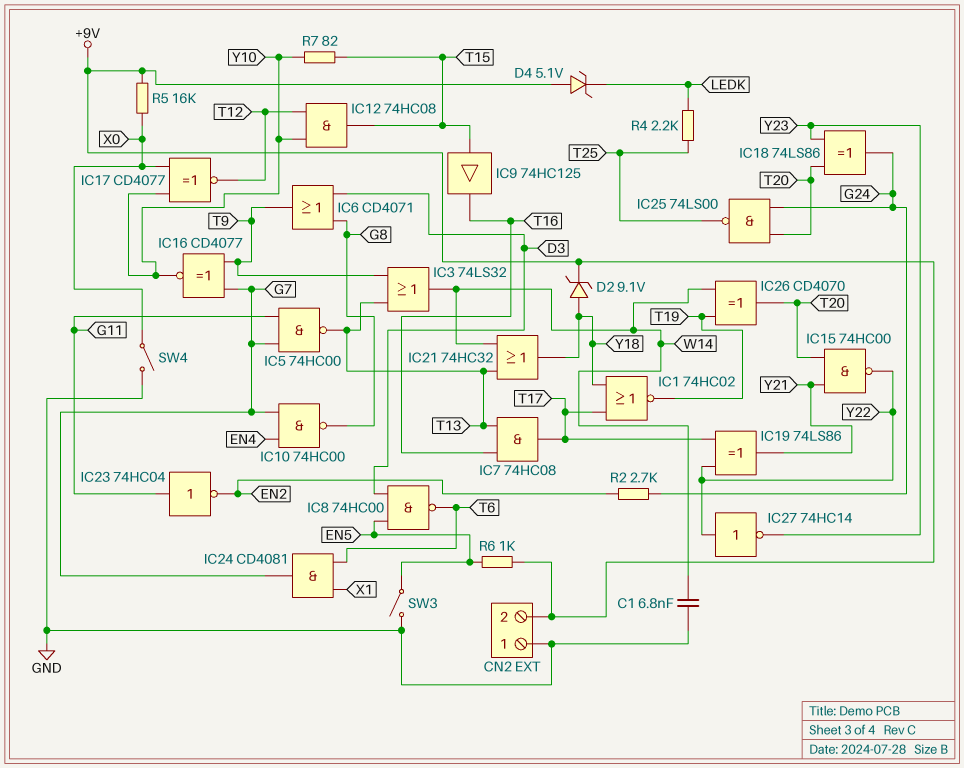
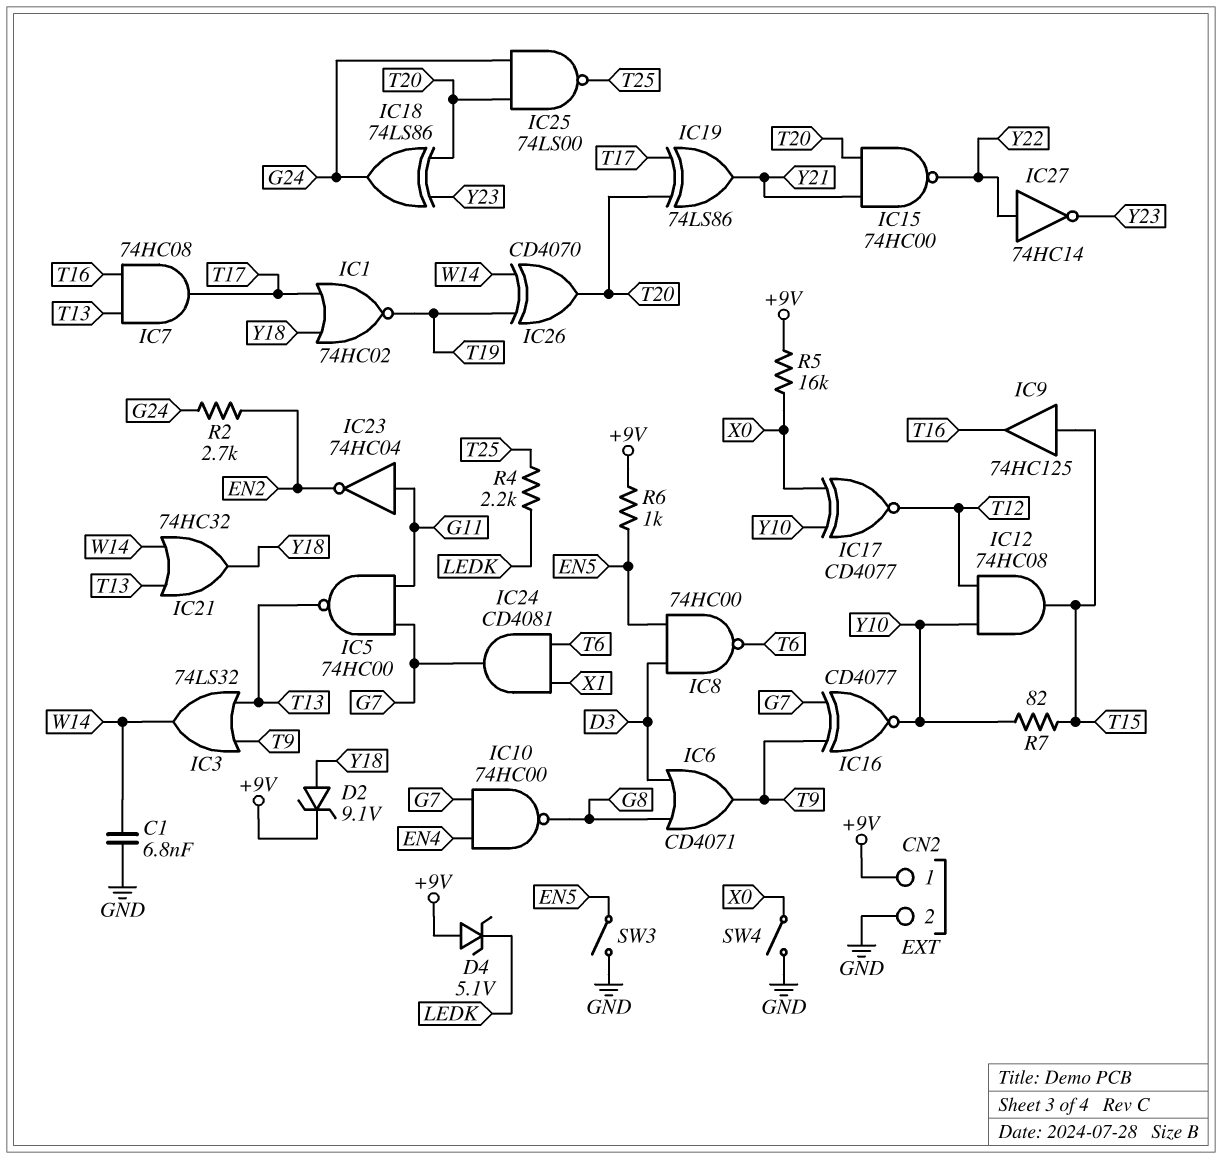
CN2 pin 1: GND -> +9V
CN2 pin 2: +9V -> GND
IC19: XOR 74LS86 (in T17, in Y22, out Y21) -> XOR 74LS86 (in T17, in T20, out Y21)

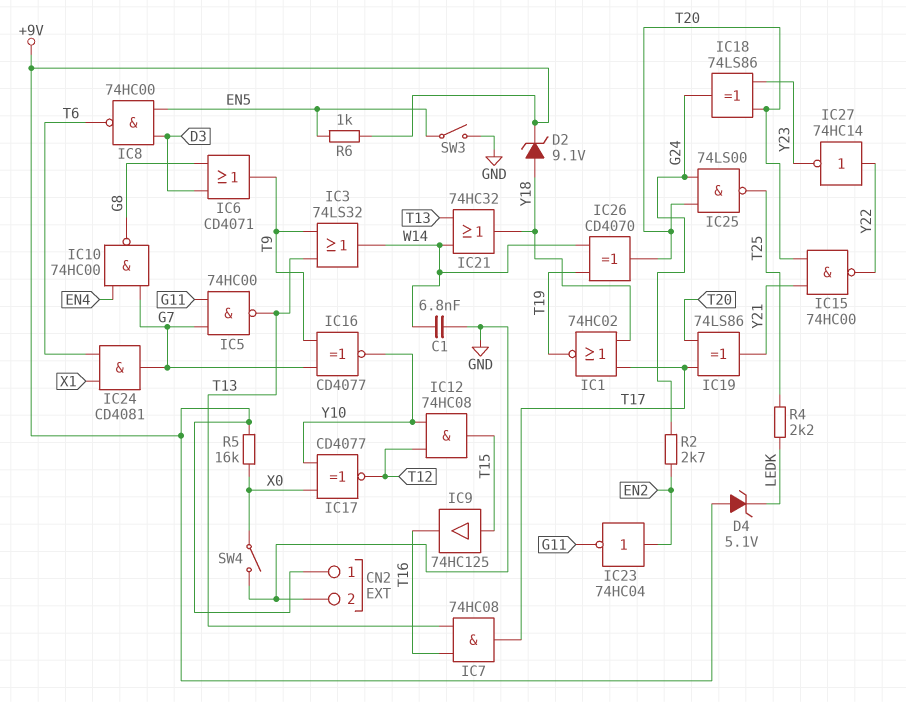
IC23: NOT 74HC04 (in G11, out EN2) -> NOT 74HC04 (in EN2, out G11)
R7: 82 (T15, Y10) -> none

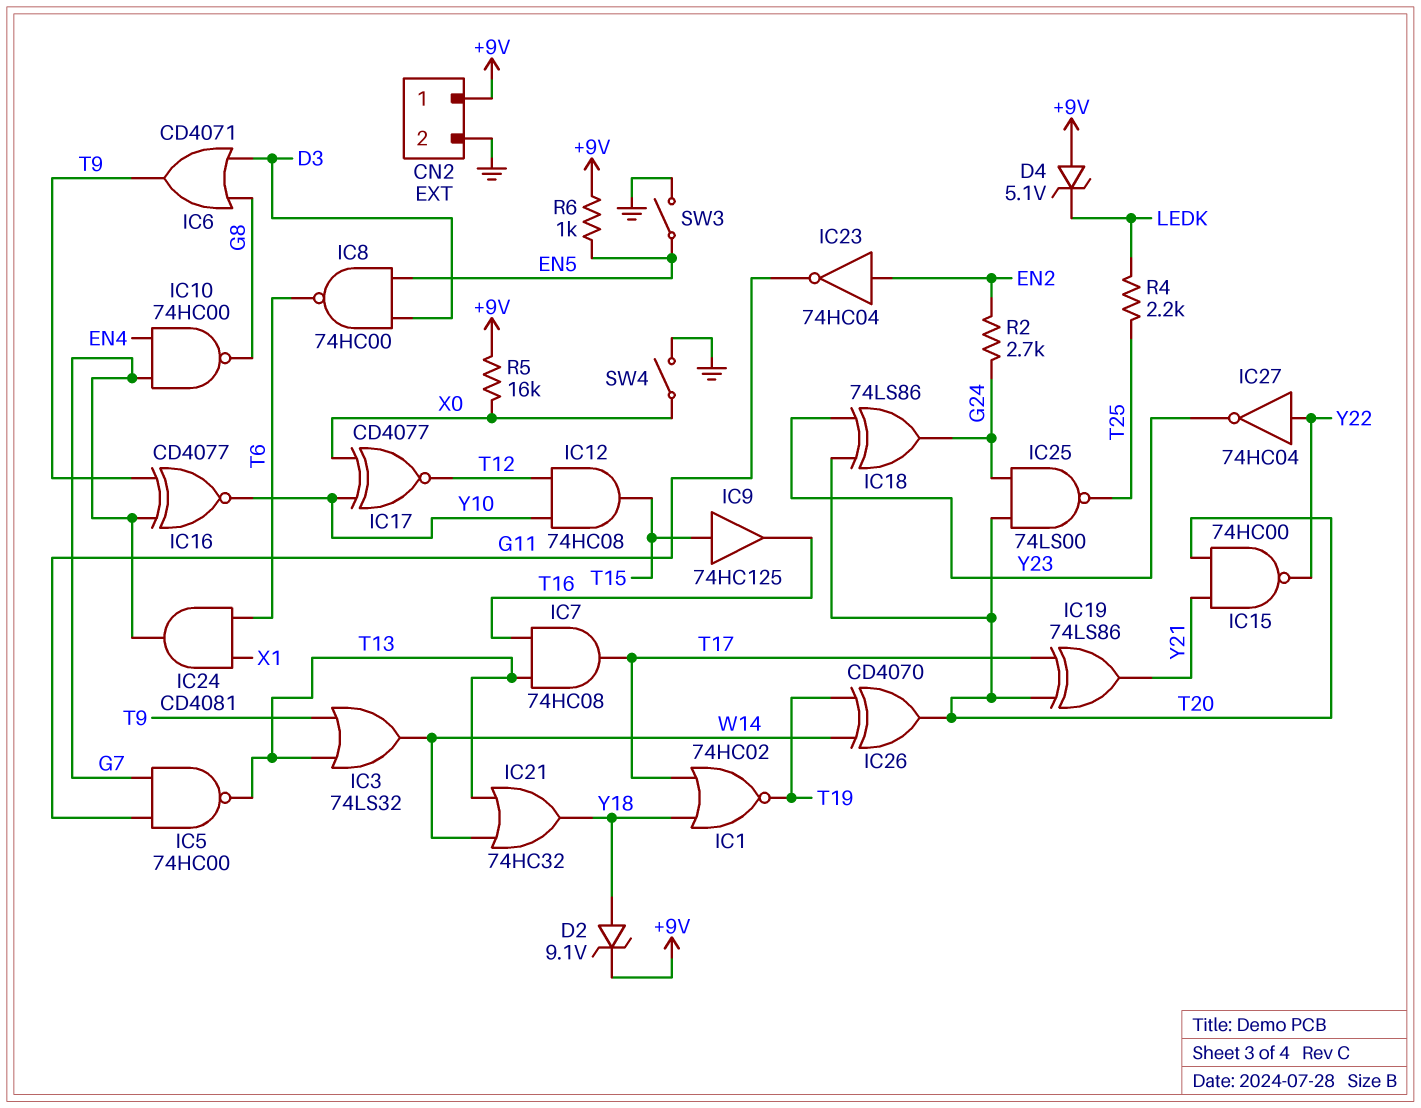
C1: 6.8nF (GND, W14) -> none
IC27: NOT 74HC14 (in Y22, out Y23) -> NOT 74HC04 (in Y22, out Y23)

